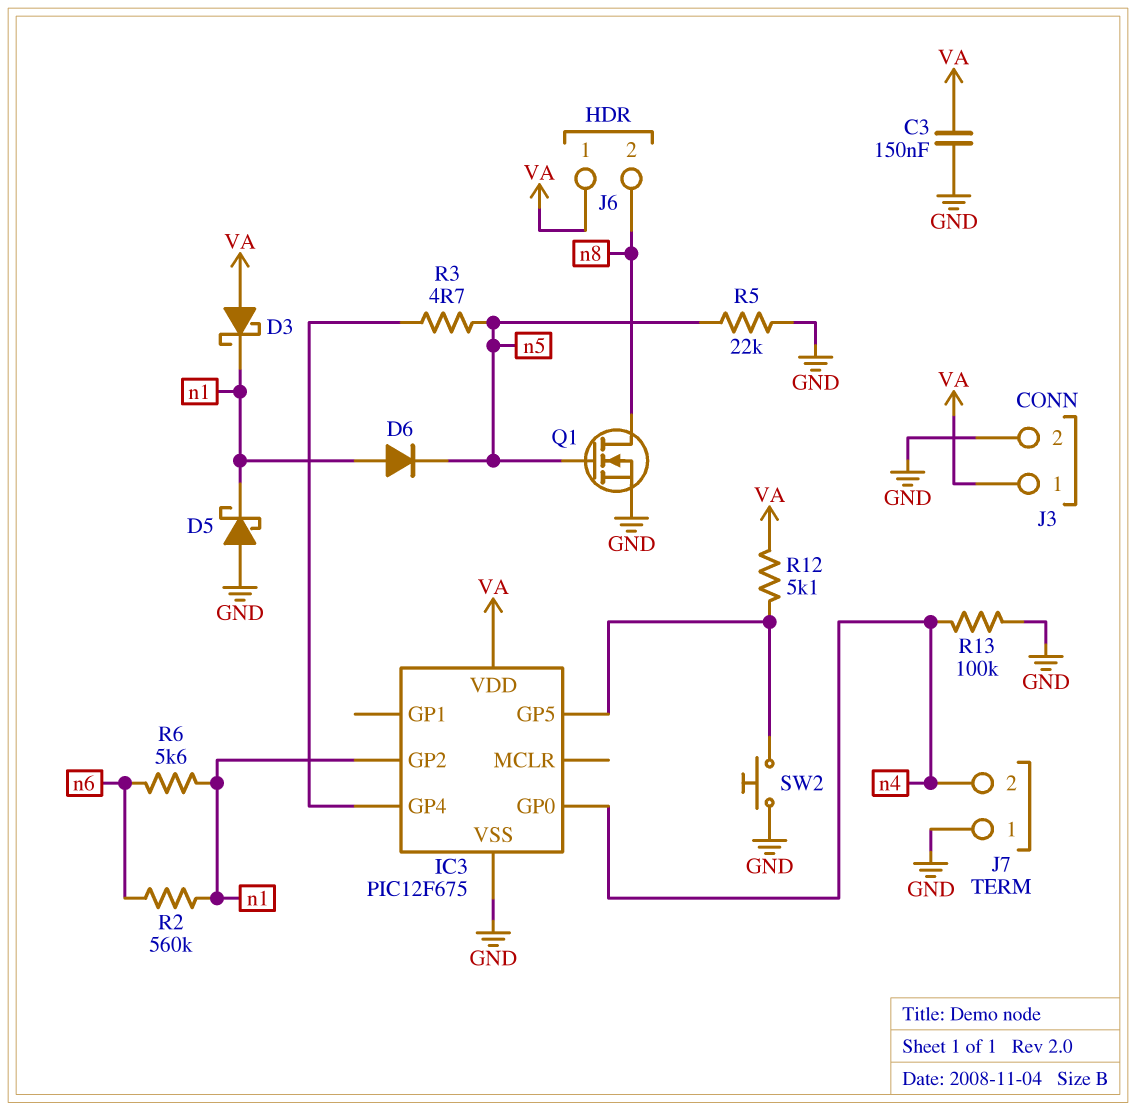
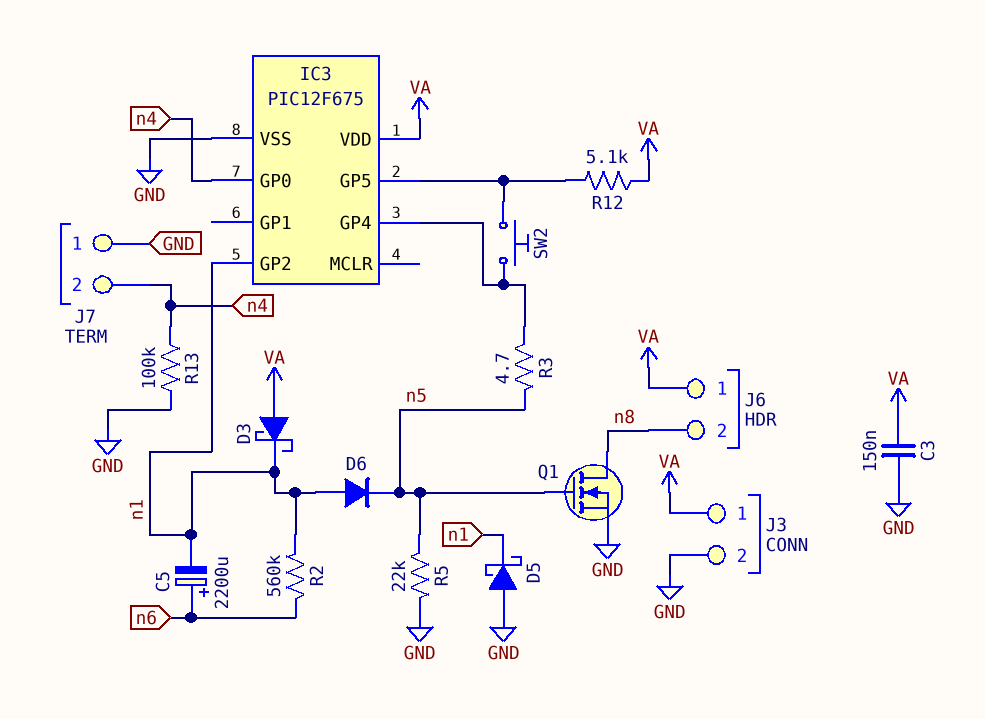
C5: none -> 2200uF (plus n6, minus n1)
R6: 5.6k (n1, n6) -> none
SW2: button (GND, IC3/GP5) -> button (IC3/GP4, IC3/GP5)

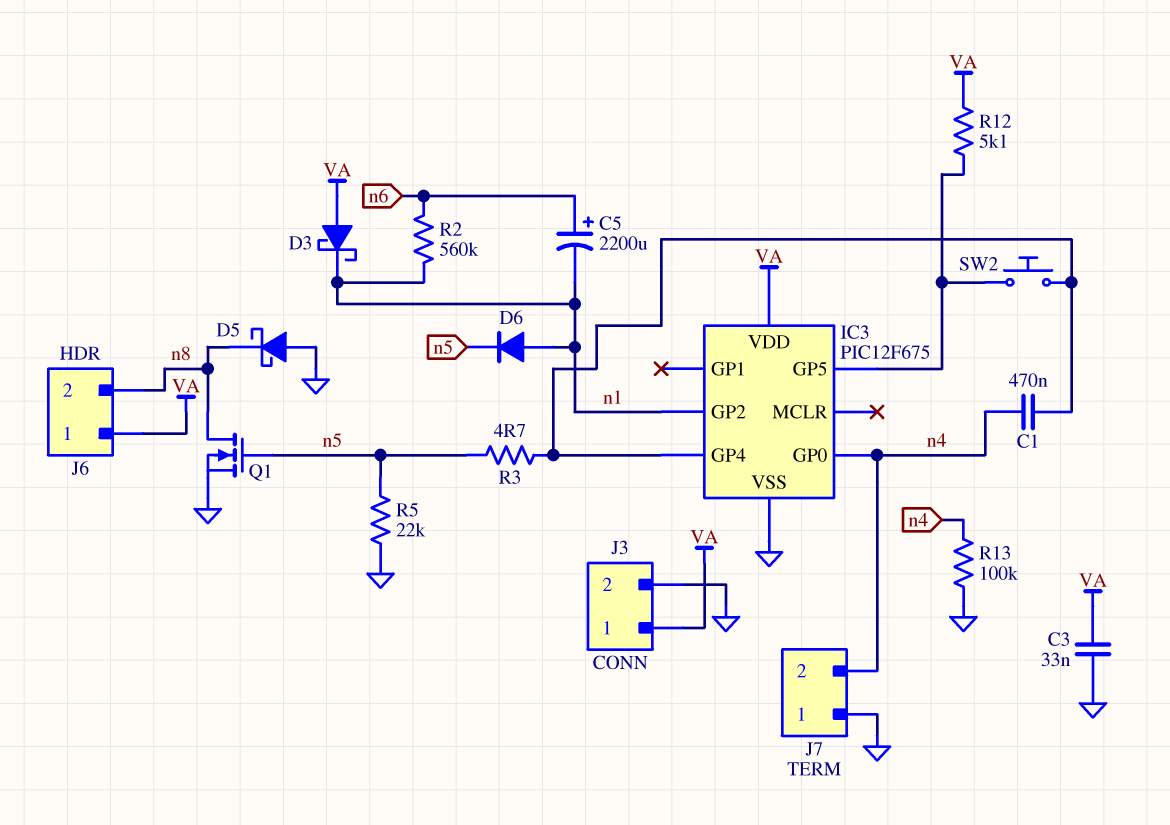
C1: none -> 470nF (IC3/GP4, n4)
C3: 150nF (GND, VA) -> 33nF (GND, VA)
D5: schottky (A GND, K n1) -> schottky (A GND, K n8)

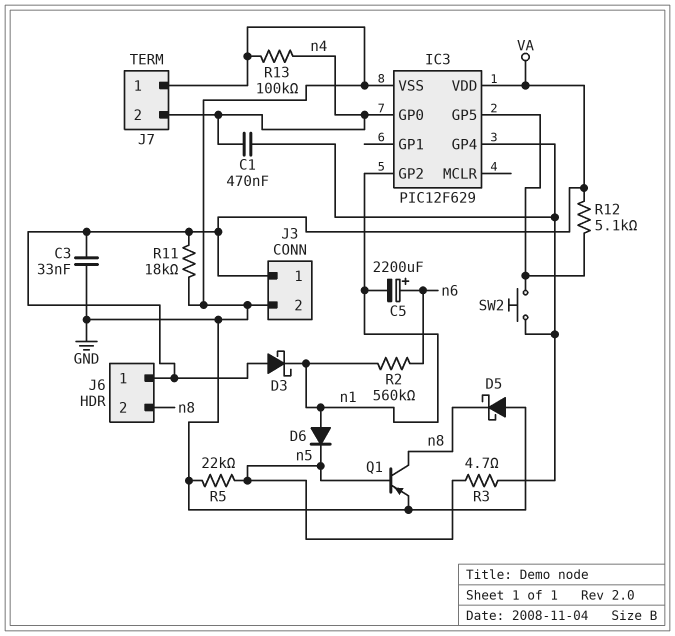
IC3: PIC12F675 -> PIC12F629
Q1: NMOS (G n5, D n8, S GND) -> PNP (B n5, C n8, E GND)
R11: none -> 18k (GND, VA)

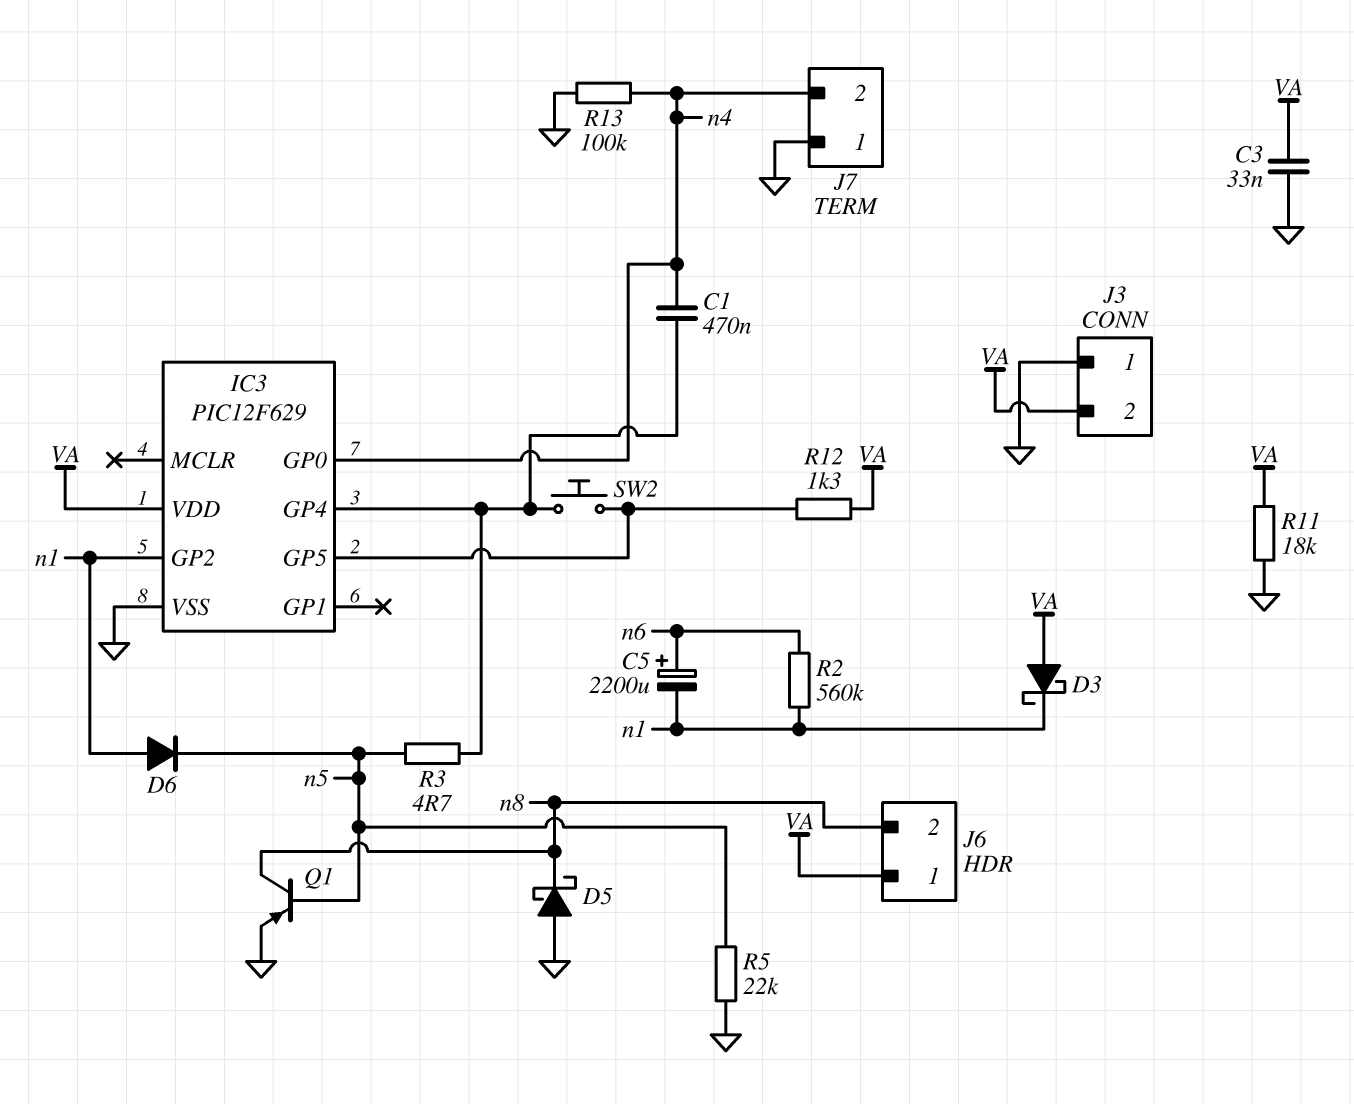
J3 pin 1: VA -> GND
J3 pin 2: GND -> VA
R12: 5.1k (IC3/GP5, VA) -> 1.3k (IC3/GP5, VA)

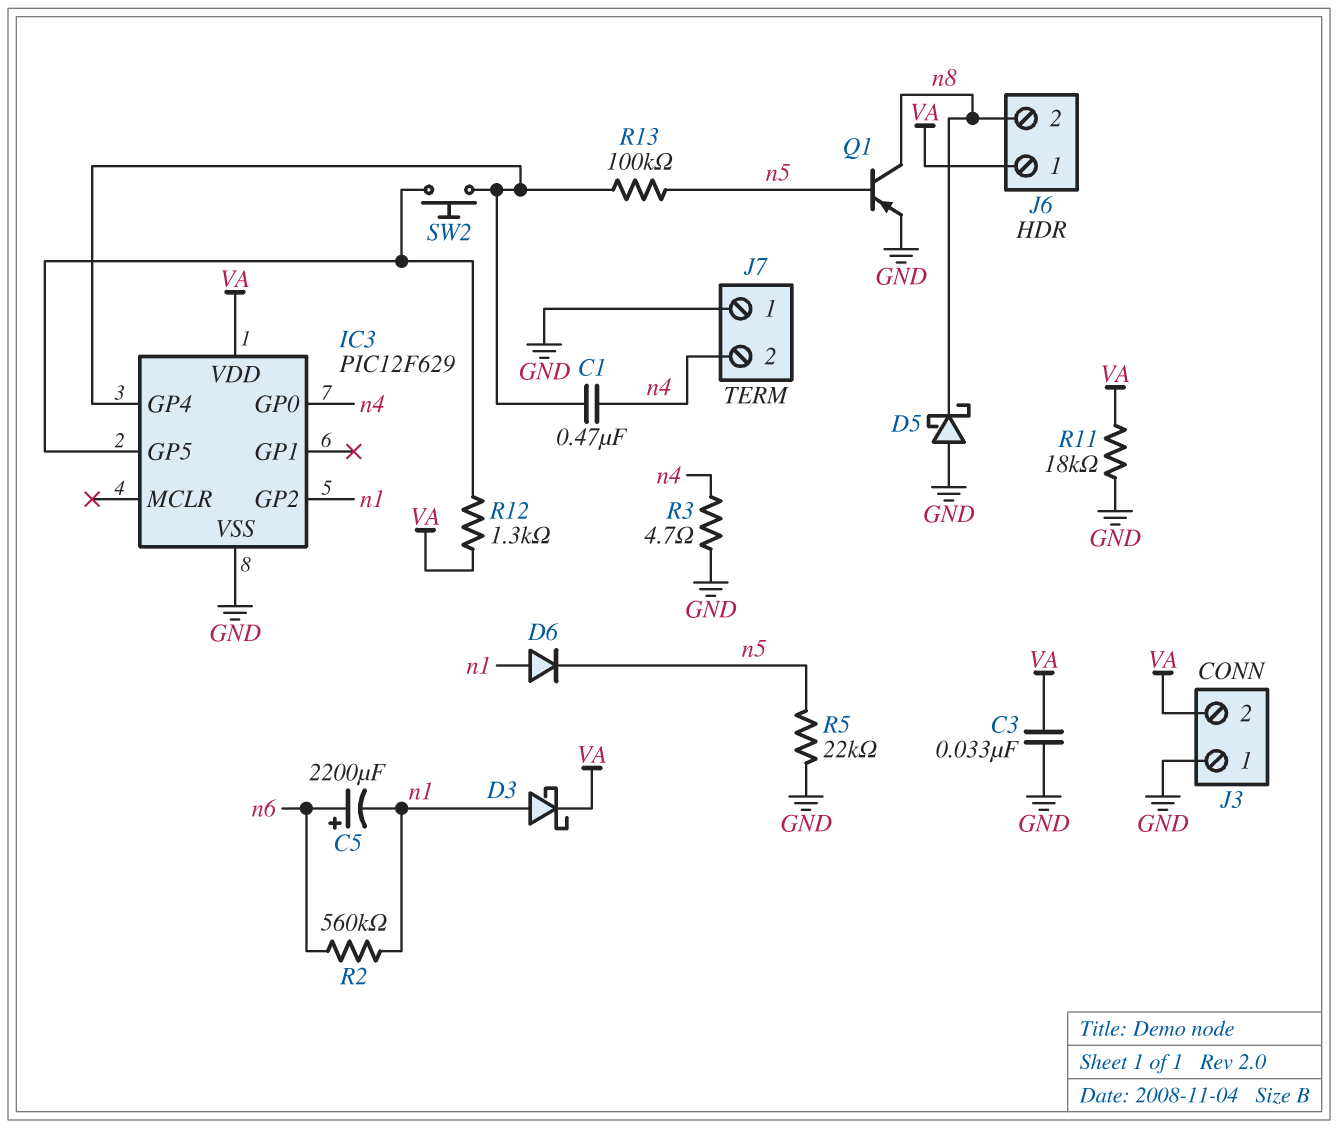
D3: schottky (A VA, K n1) -> schottky (A n1, K VA)
R3: 4.7 (IC3/GP4, n5) -> 4.7 (GND, n4)
R13: 100k (GND, n4) -> 100k (IC3/GP4, n5)

